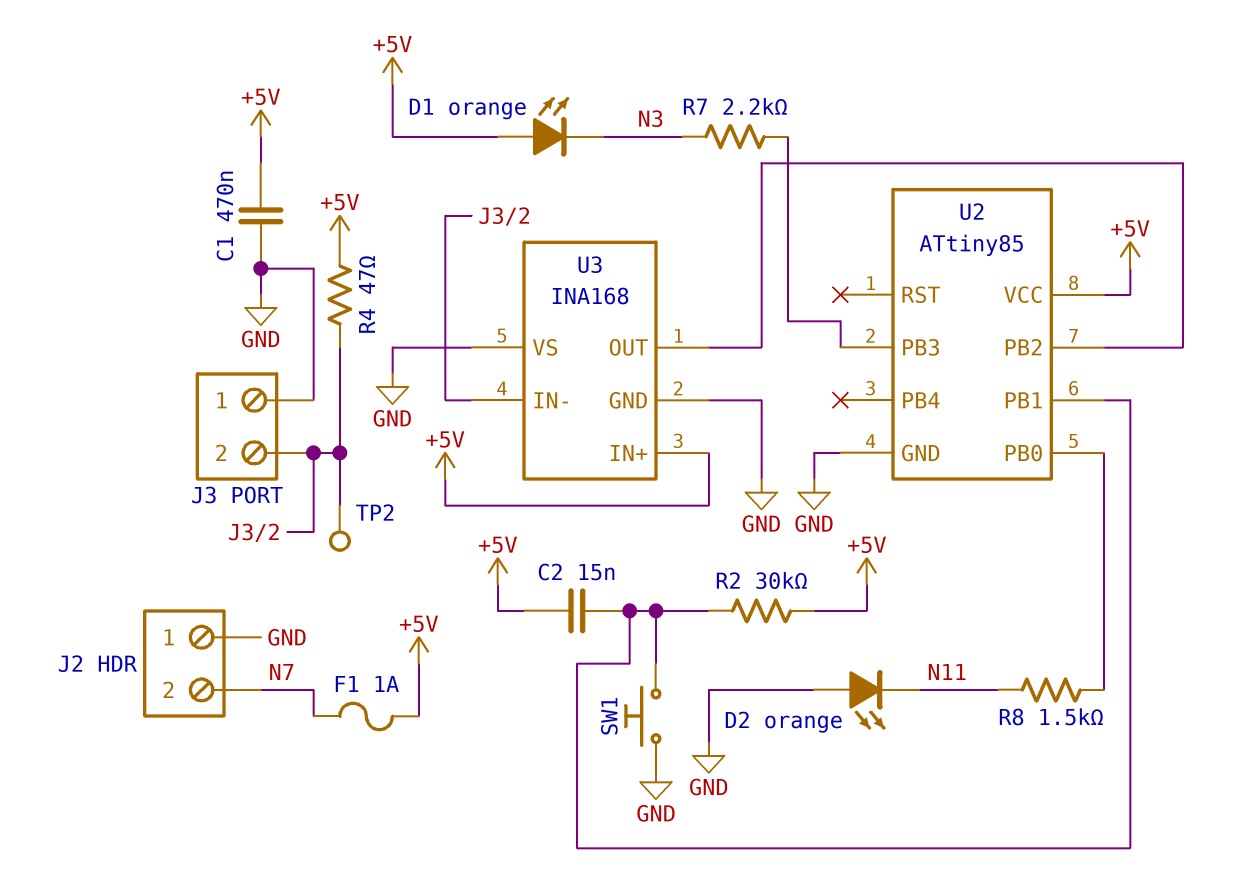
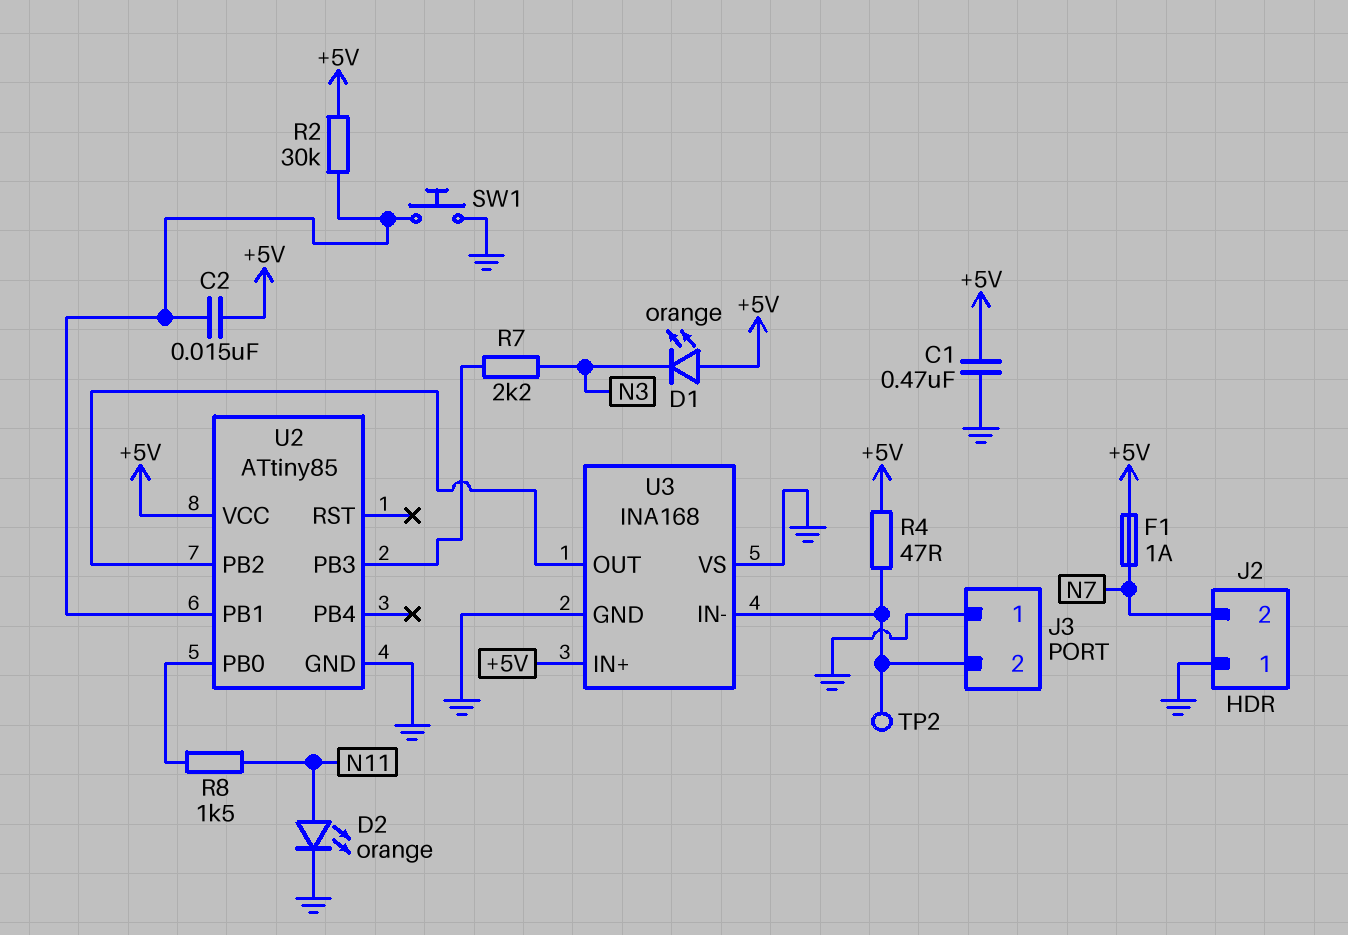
D2: LED orange (A GND, K N11) -> LED orange (A N11, K GND)

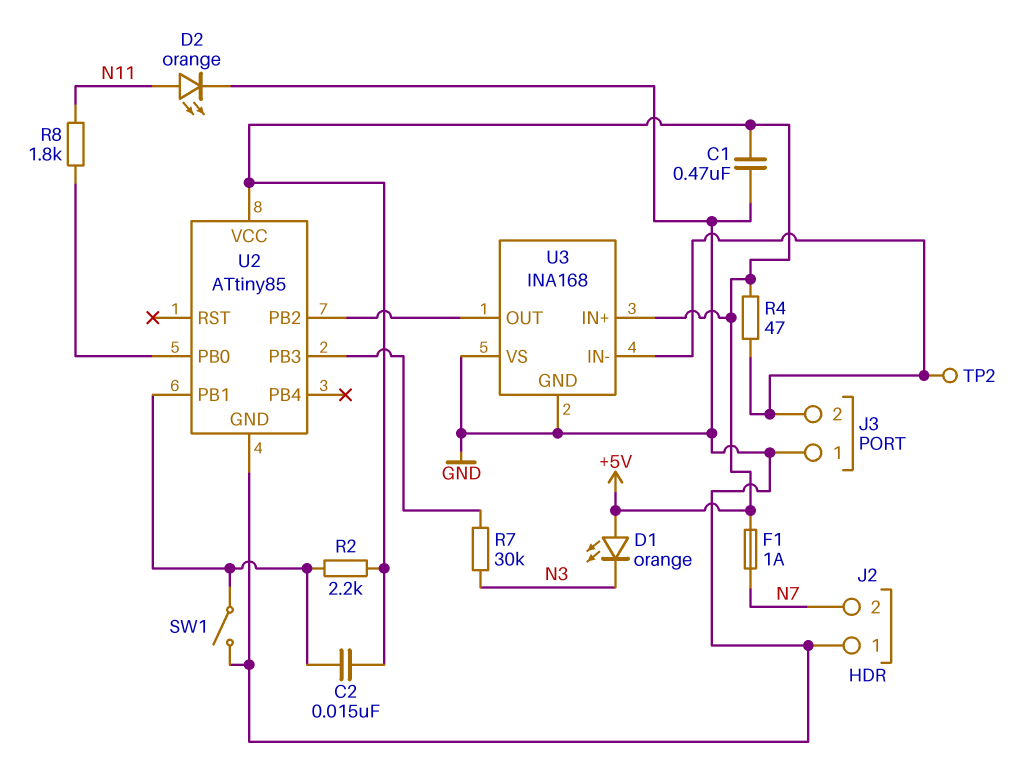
R2: 30k (+5V, U2/PB1) -> 2.2k (+5V, U2/PB1)
R7: 2.2k (N3, U2/PB3) -> 30k (N3, U2/PB3)
R8: 1.5k (N11, U2/PB0) -> 1.8k (N11, U2/PB0)
SW1: button (GND, U2/PB1) -> switch (GND, U2/PB1)

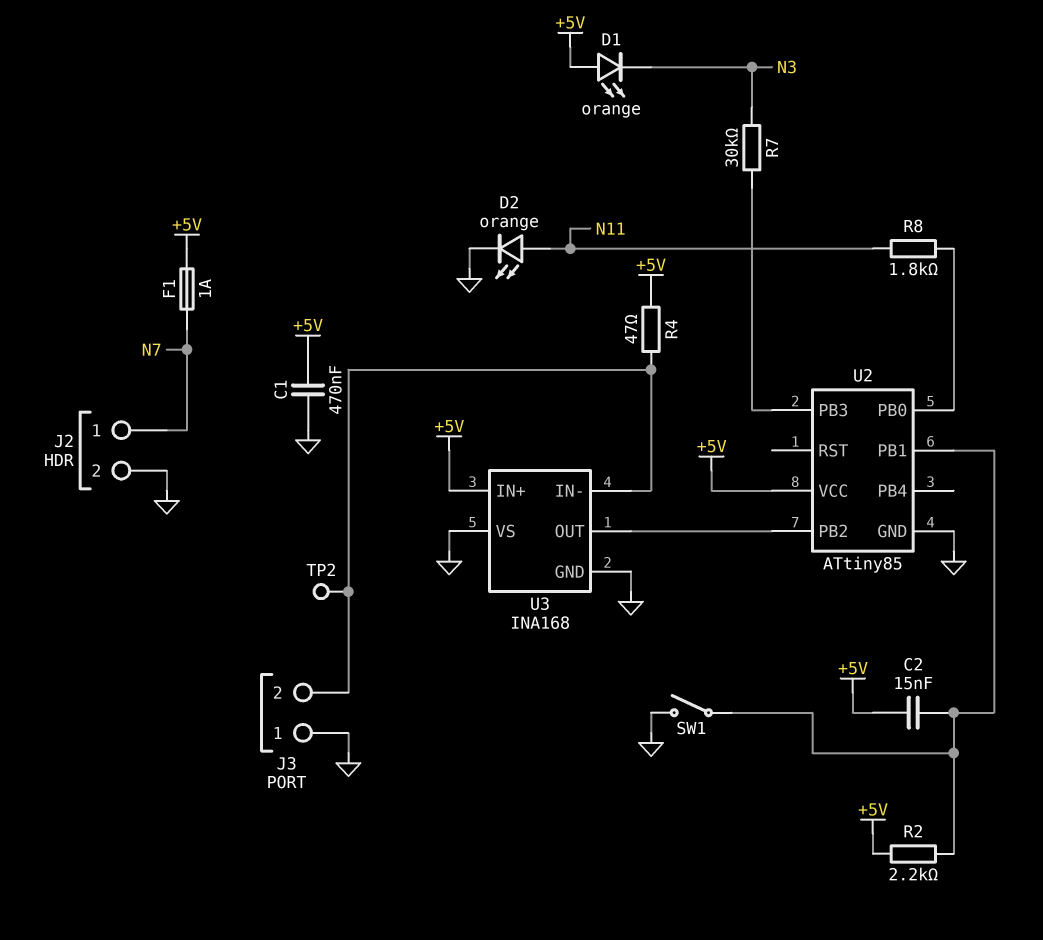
J2 pin 1: GND -> N7
J2 pin 2: N7 -> GND

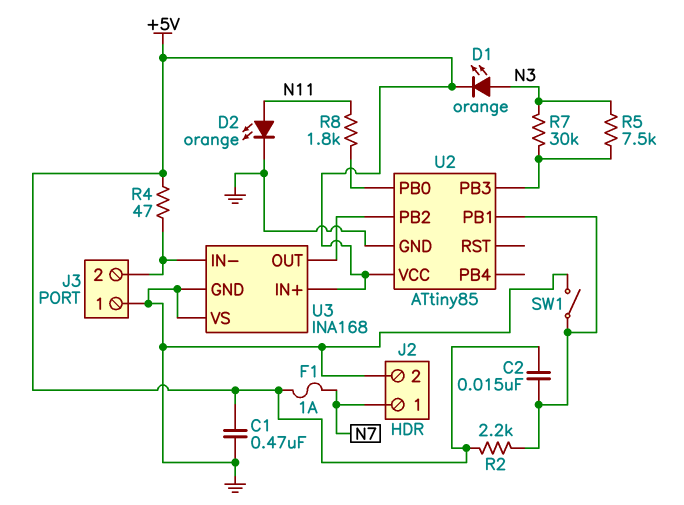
D1: LED orange (A +5V, K N3) -> LED orange (A N3, K +5V)
R5: none -> 7.5k (N3, U2/PB3)
TP2: test point (J3/2) -> none

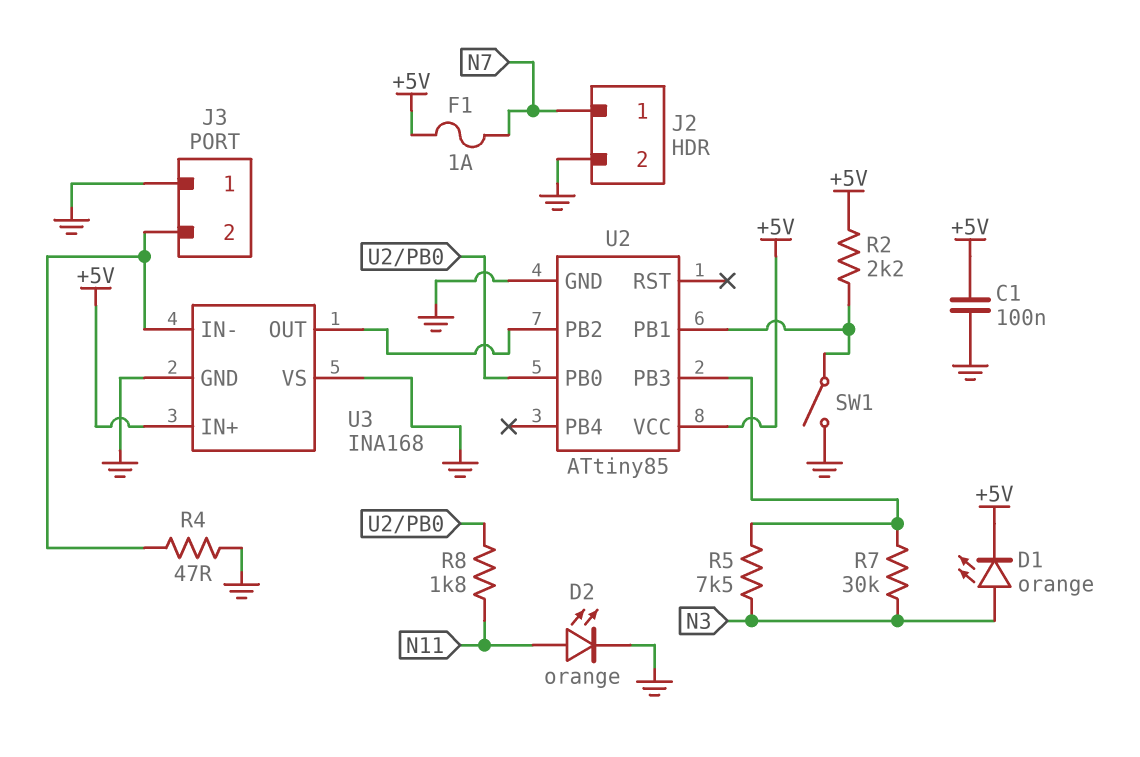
C1: 470nF (+5V, GND) -> 100nF (+5V, GND)
C2: 15nF (+5V, U2/PB1) -> none
R4: 47 (+5V, J3/2) -> 47 (GND, J3/2)

